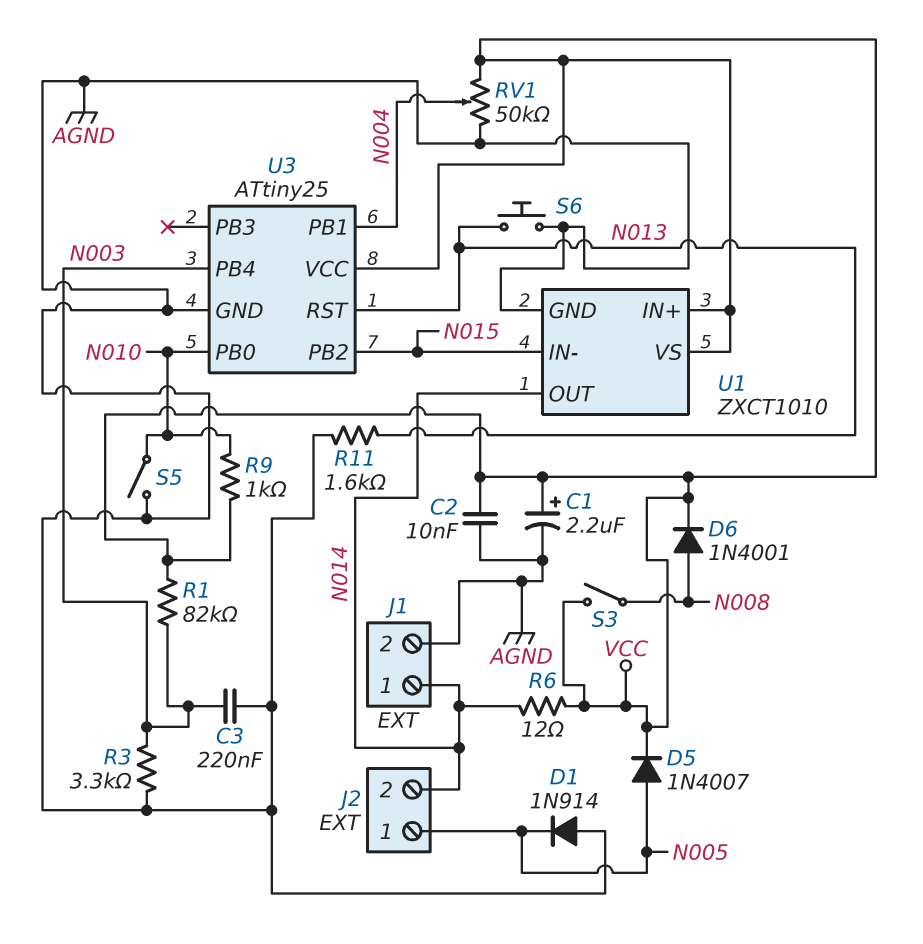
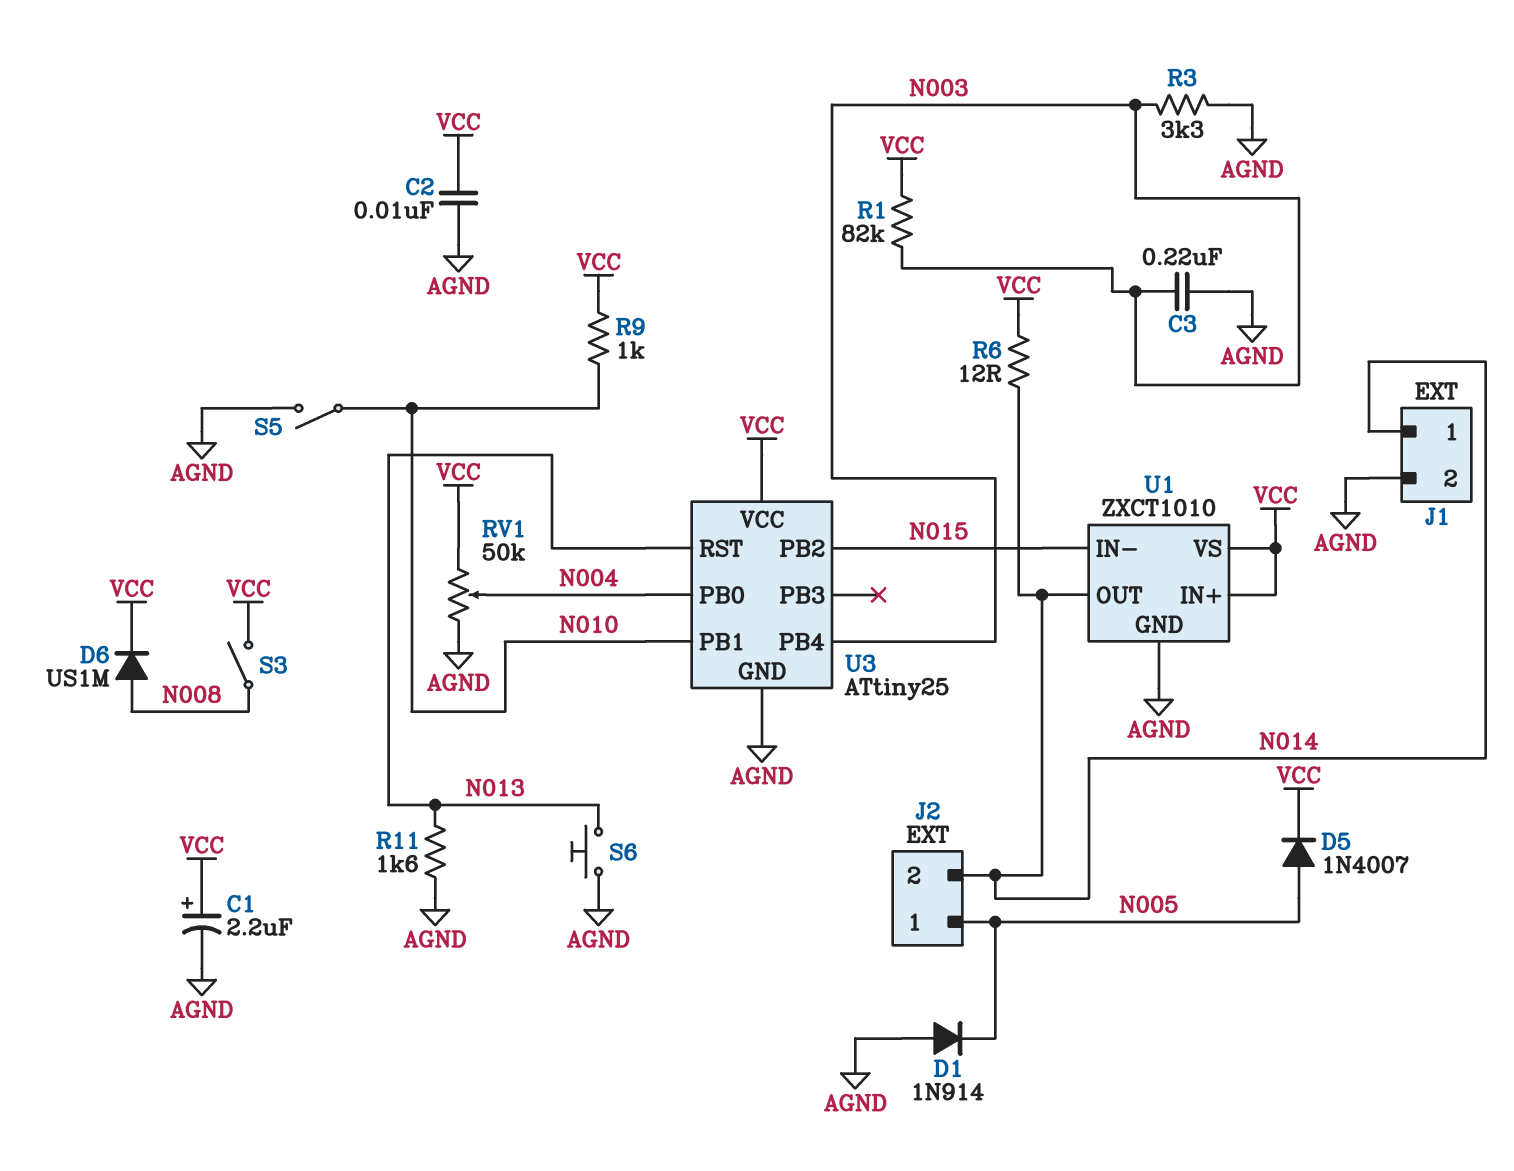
D6: diode 1N4001 (A N008, K VCC) -> diode US1M (A N008, K VCC)
U3 pin PB0: N010 -> N004
U3 pin PB1: N004 -> N010

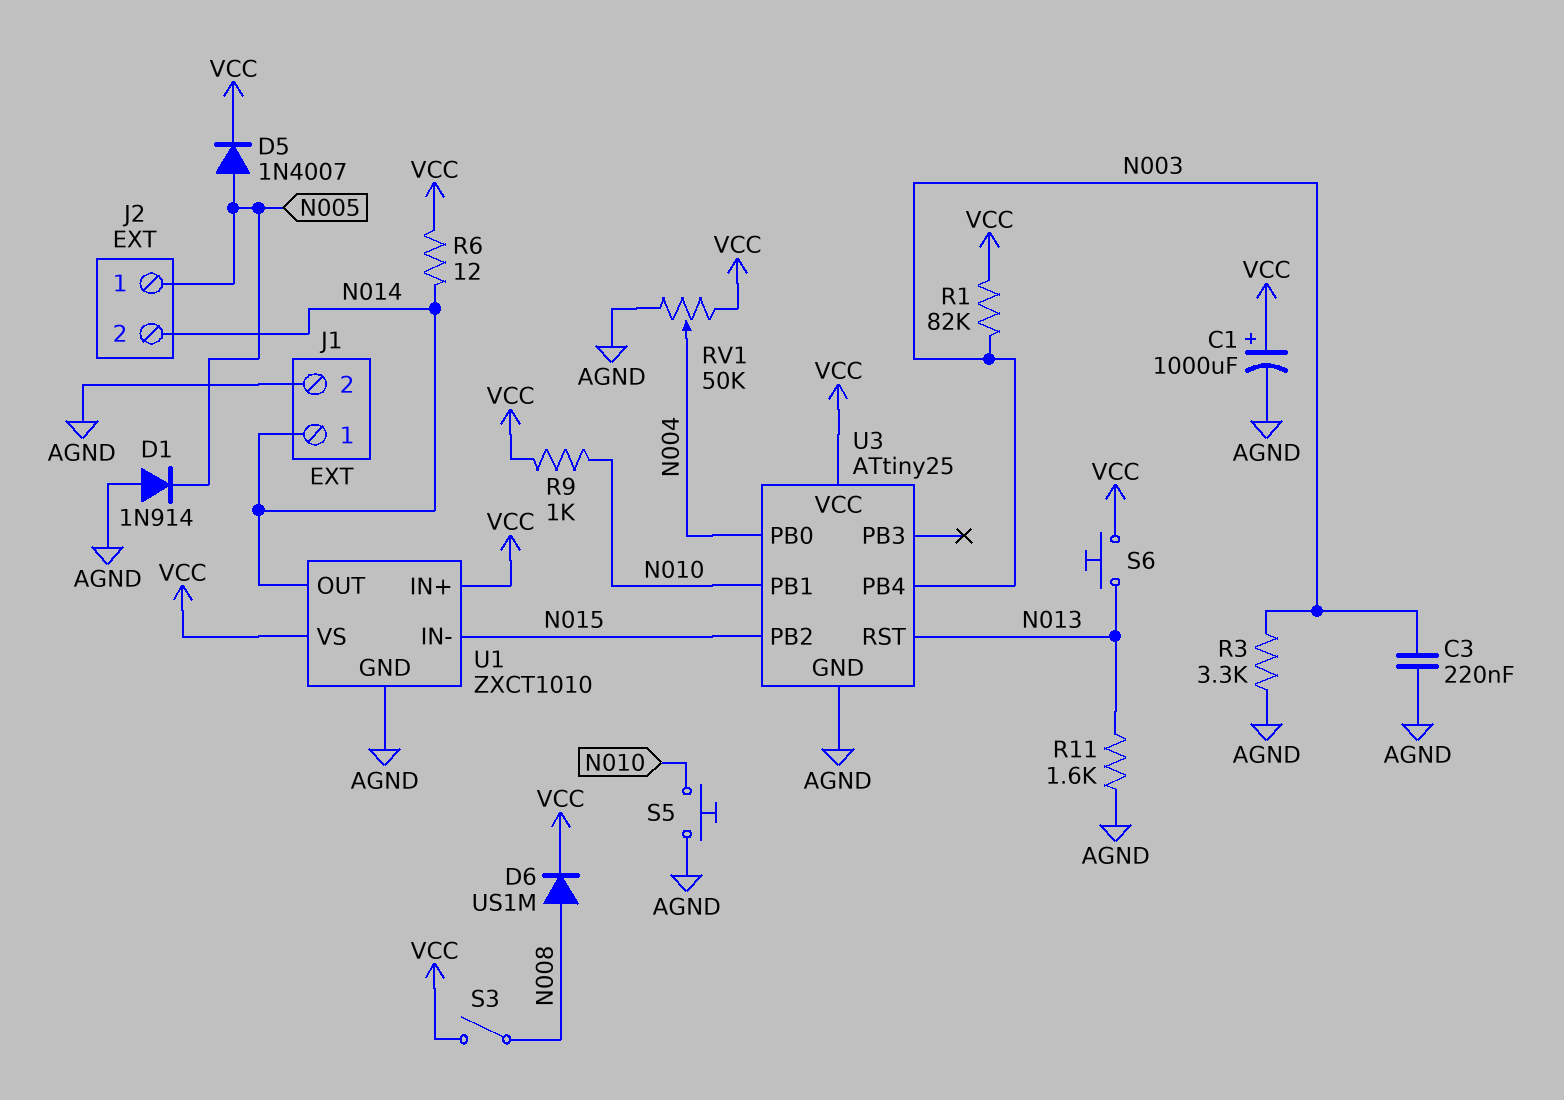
C1: 2.2uF (plus VCC, minus AGND) -> 1000uF (plus VCC, minus AGND)
C2: 10nF (AGND, VCC) -> none
S5: switch (AGND, N010) -> button (AGND, N010)
S6: button (AGND, N013) -> button (N013, VCC)

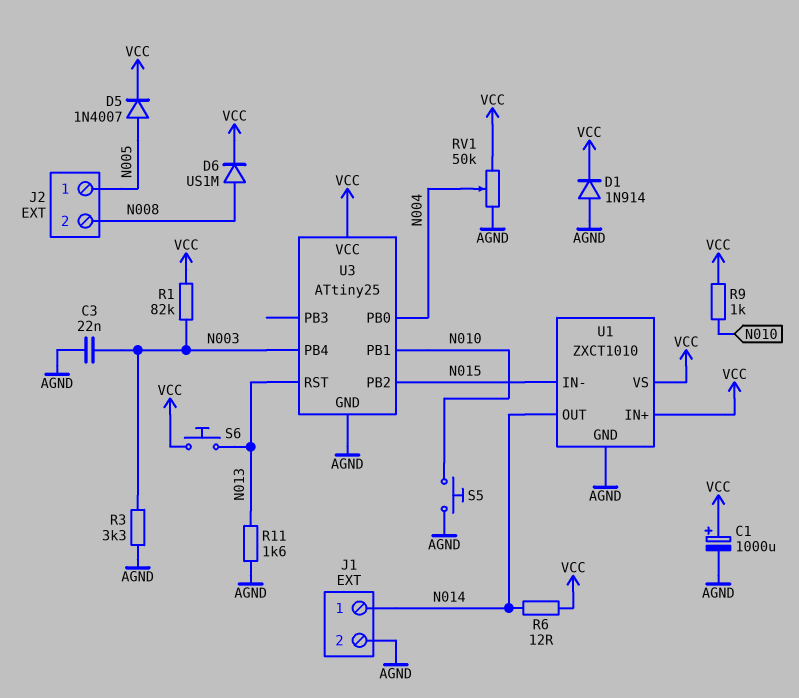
C3: 220nF (AGND, N003) -> 22nF (AGND, N003)
D1: diode 1N914 (A AGND, K N005) -> diode 1N914 (A AGND, K VCC)
J2 pin 2: N014 -> N008
S3: switch (N008, VCC) -> none

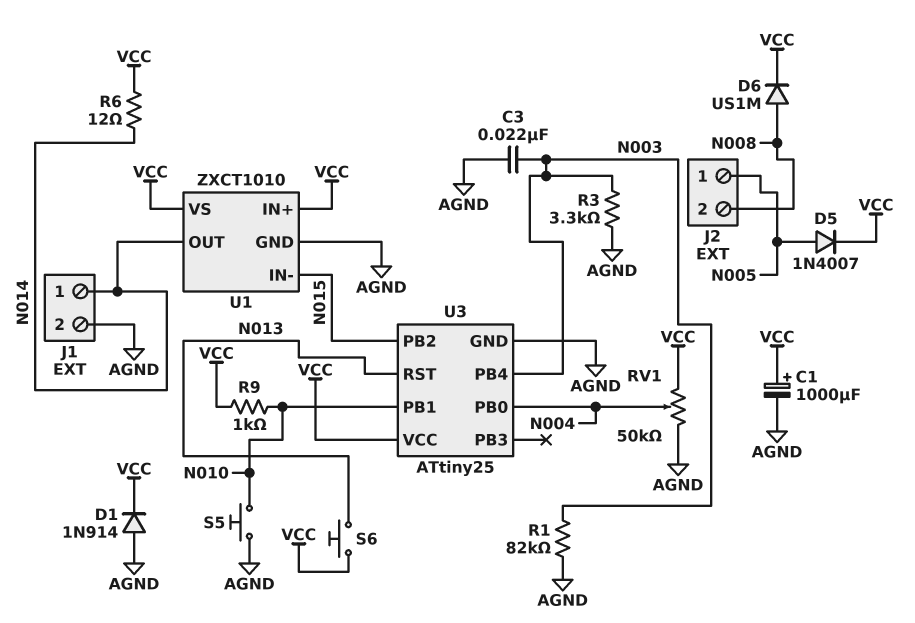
R1: 82k (N003, VCC) -> 82k (AGND, N003)
R11: 1.6k (AGND, N013) -> none

